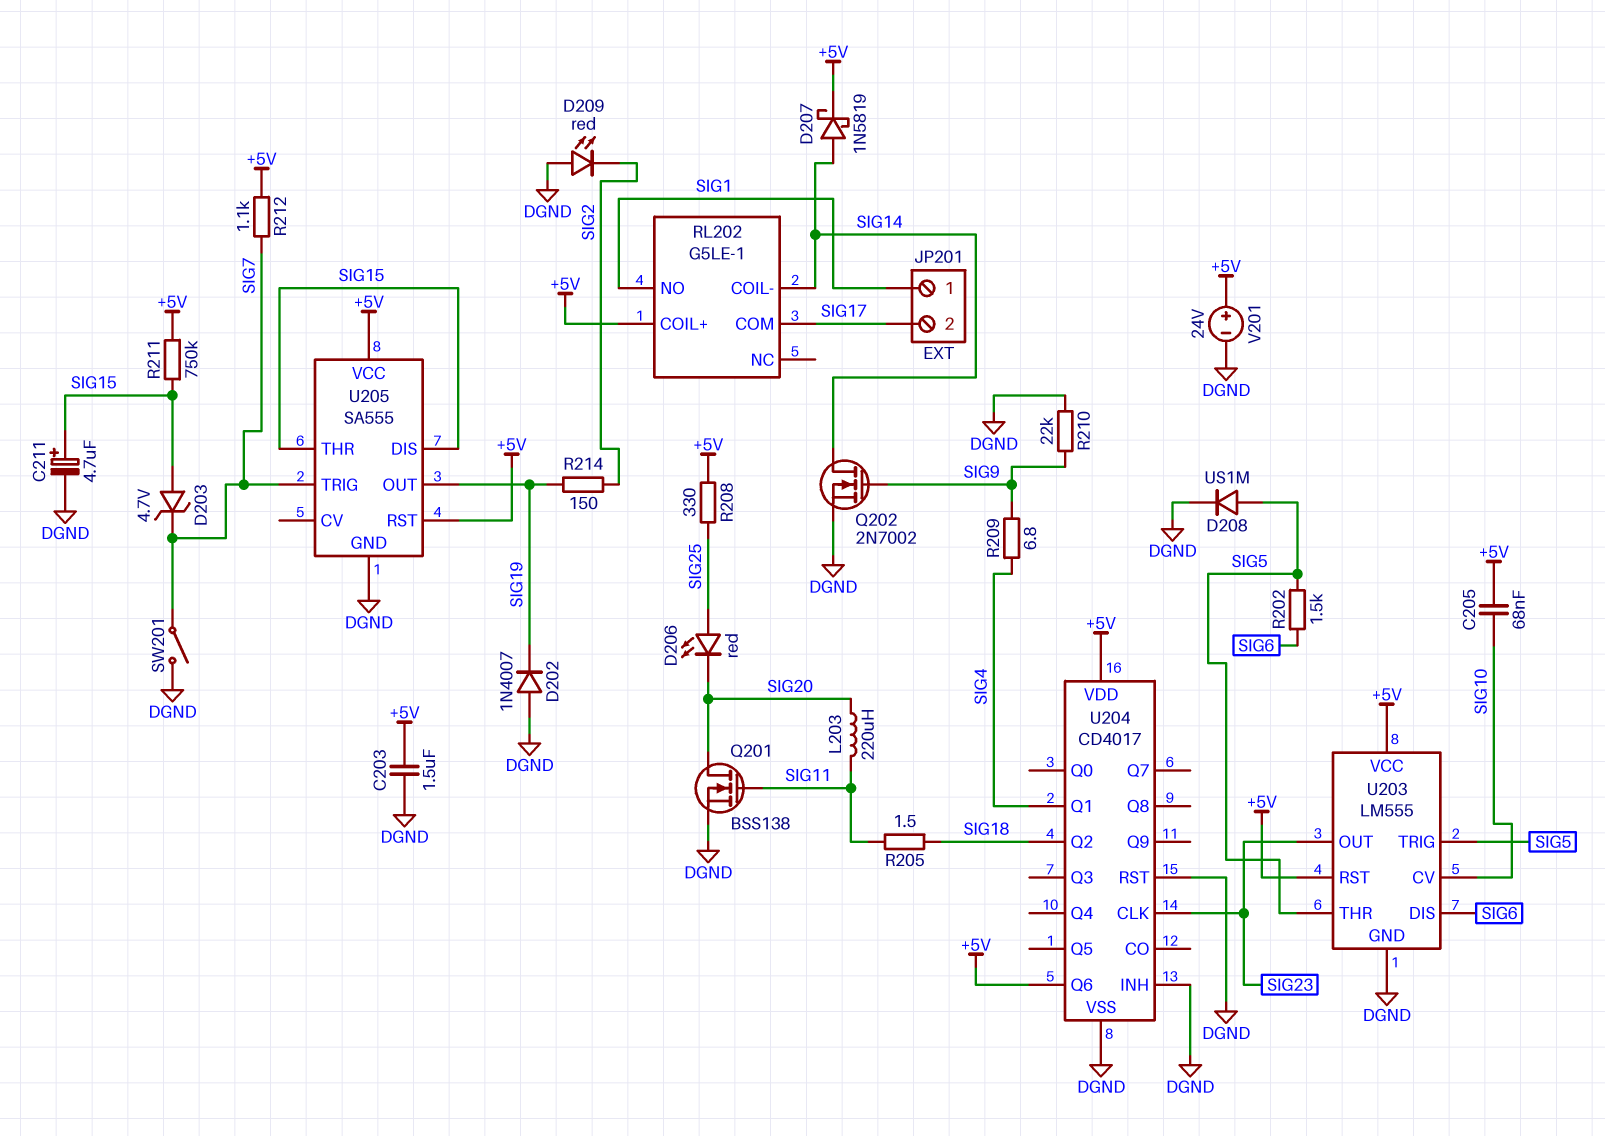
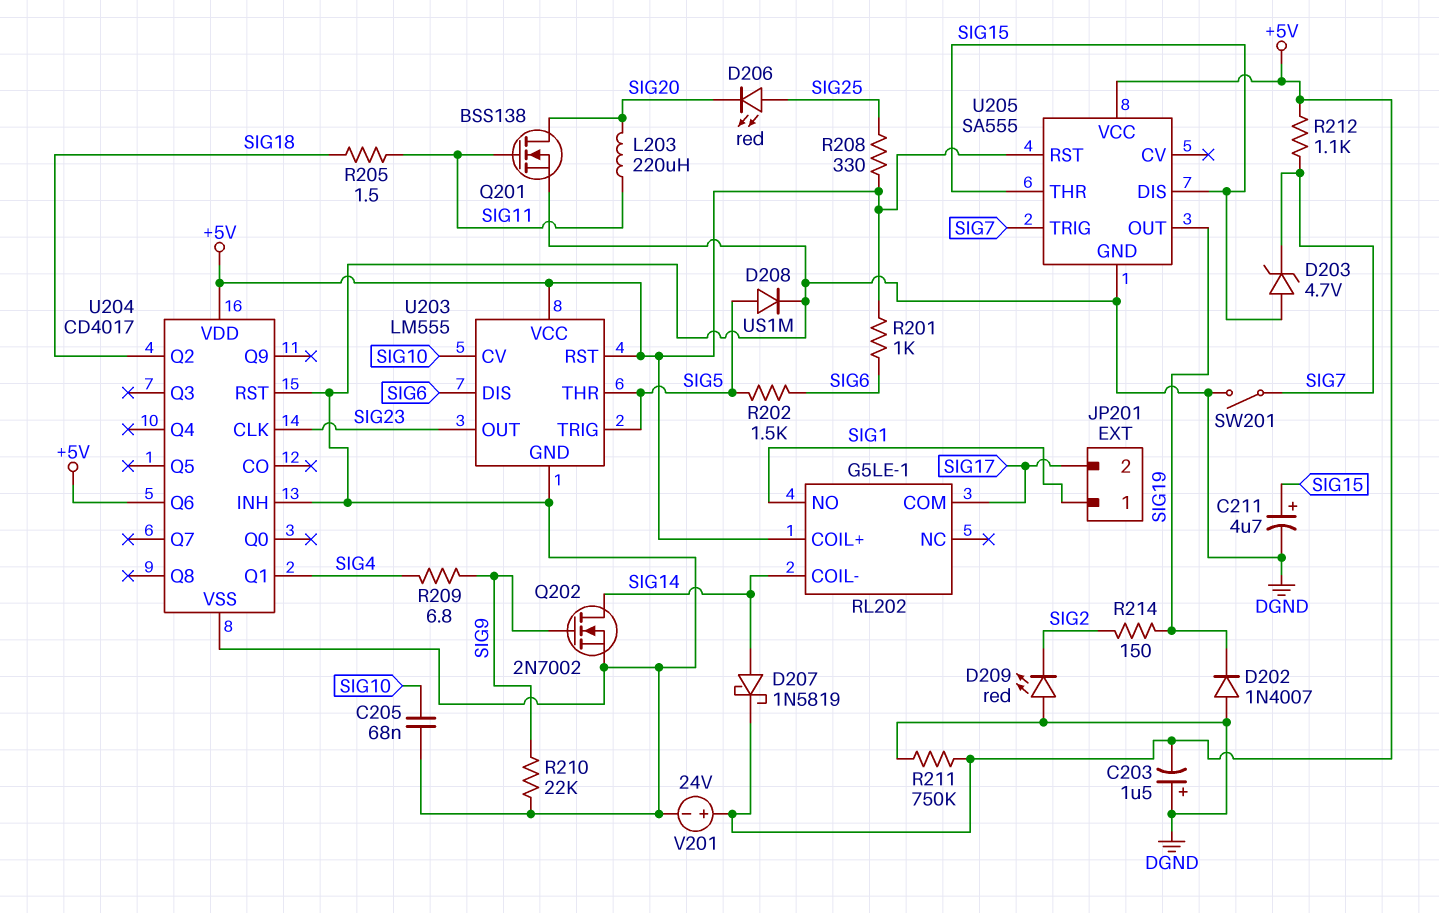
C203: 1.5uF (+5V, DGND) -> 1.5uF (plus DGND, minus +5V)
C205: 68nF (+5V, SIG10) -> 68nF (DGND, SIG10)
R201: none -> 1k (+5V, SIG6)
R211: 750k (+5V, SIG15) -> 750k (+5V, DGND)

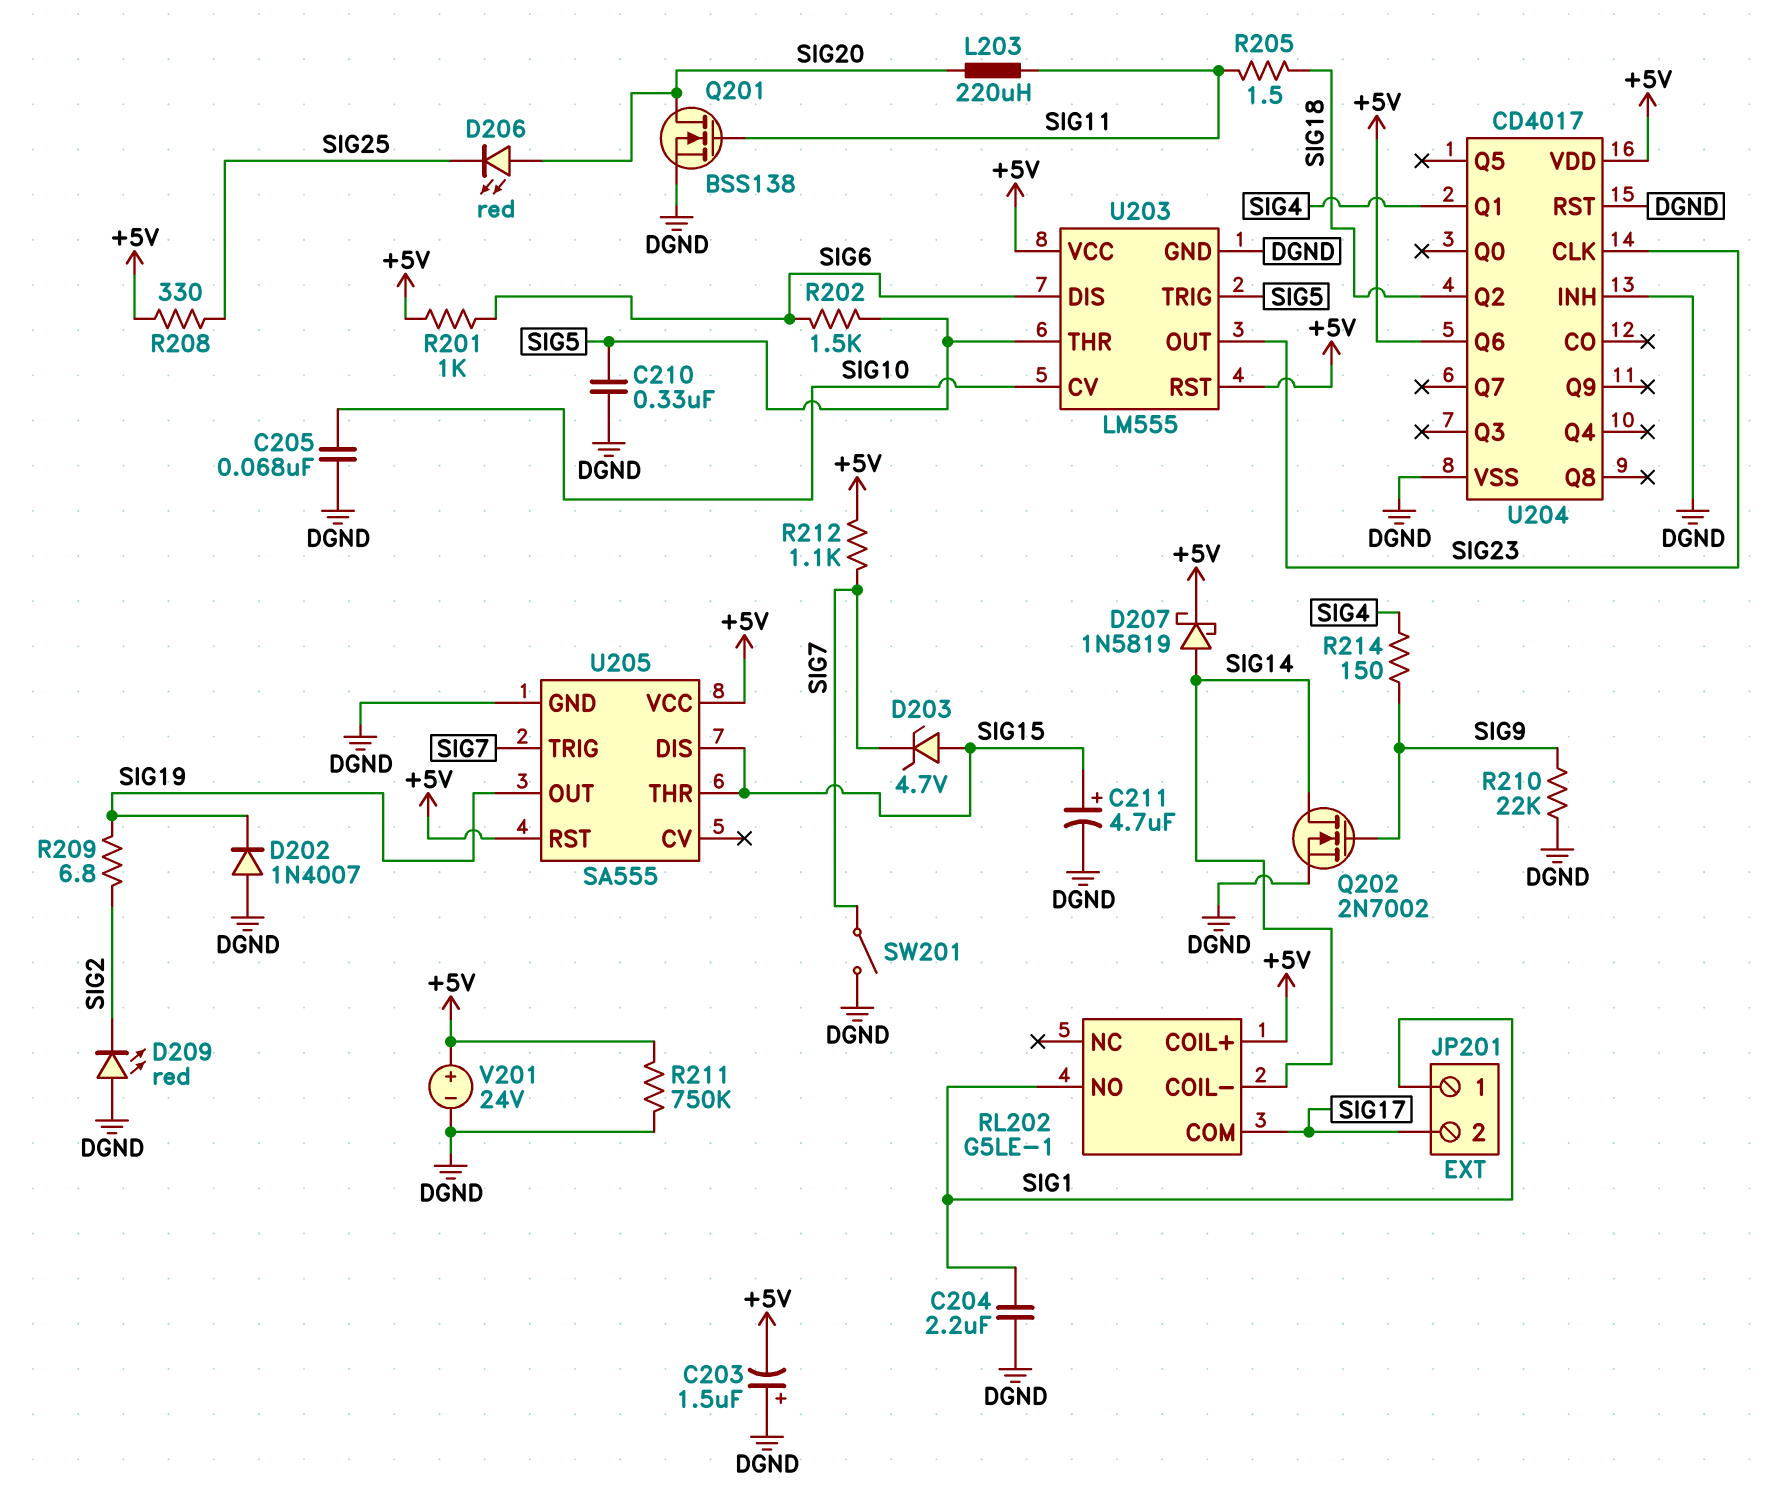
C204: none -> 2.2uF (DGND, SIG1)
C210: none -> 330nF (DGND, SIG5)
D206: LED red (A SIG25, K SIG20) -> LED red (A SIG20, K SIG25)
D208: diode US1M (A SIG5, K DGND) -> none
R209: 6.8 (SIG4, SIG9) -> 6.8 (SIG2, SIG19)
R214: 150 (SIG2, SIG19) -> 150 (SIG4, SIG9)

